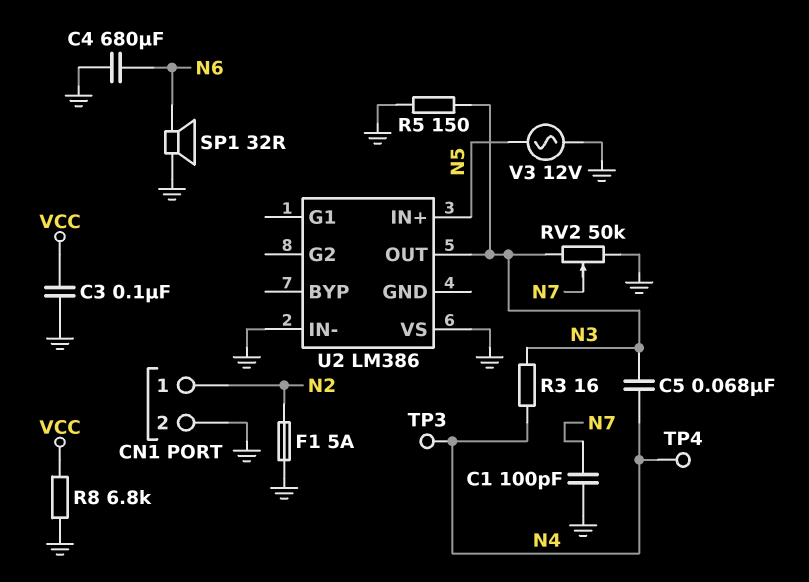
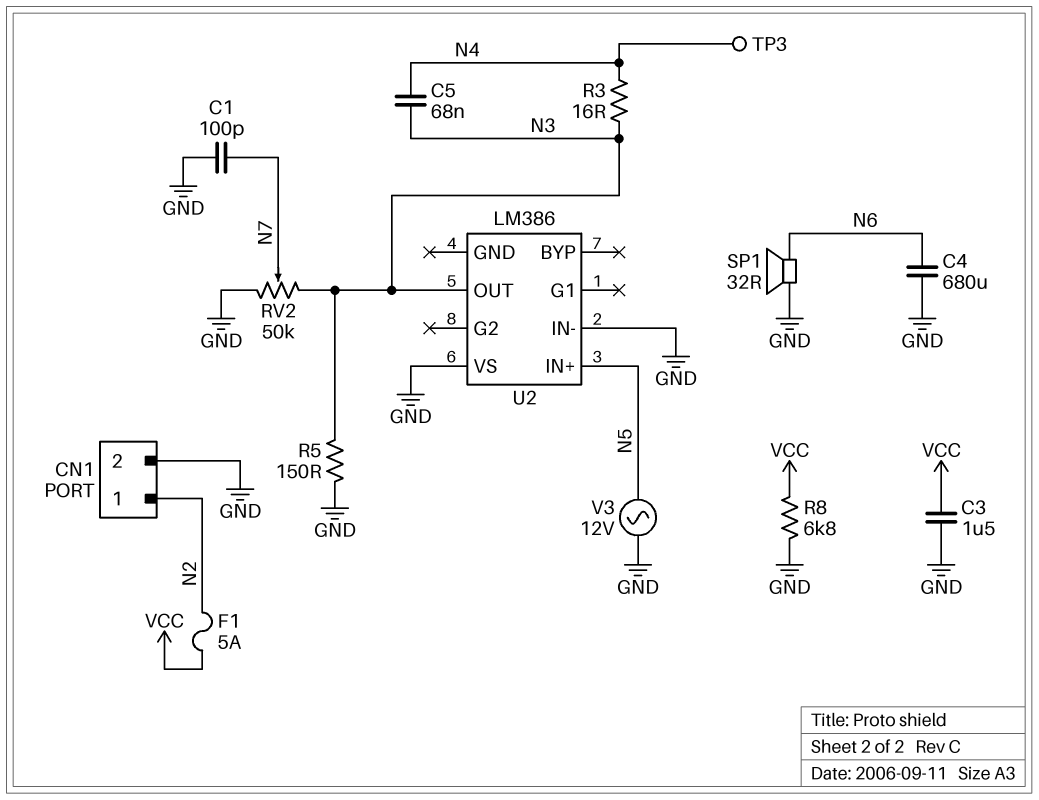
C3: 100nF (GND, VCC) -> 1.5uF (GND, VCC)
F1: 5A (GND, N2) -> 5A (N2, VCC)
TP4: test point (N4) -> none

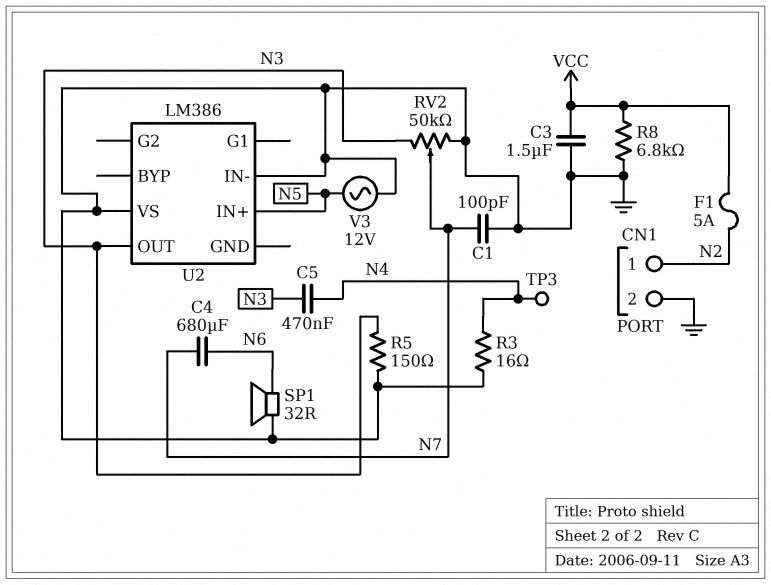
C4: 680uF (GND, N6) -> 680uF (N6, N7)
C5: 68nF (N3, N4) -> 470nF (N3, N4)
R3: 16 (N3, N4) -> 16 (GND, N4)

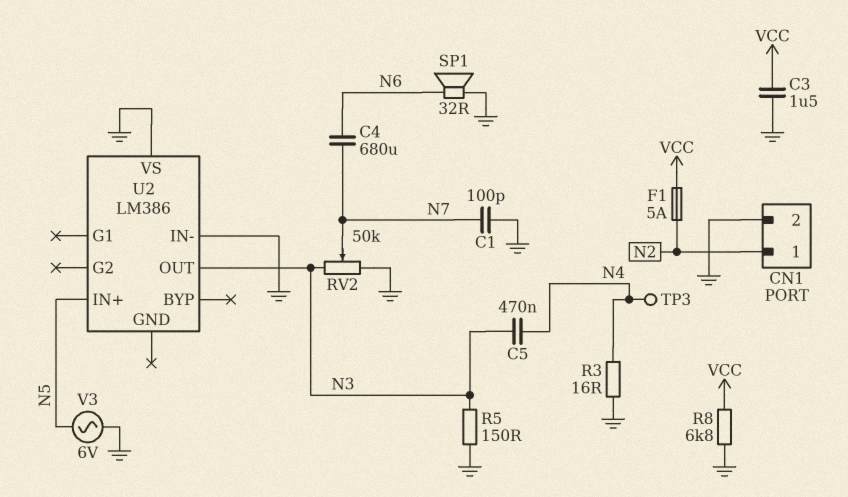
V3: AC 12V (GND, N5) -> AC 6V (GND, N5)

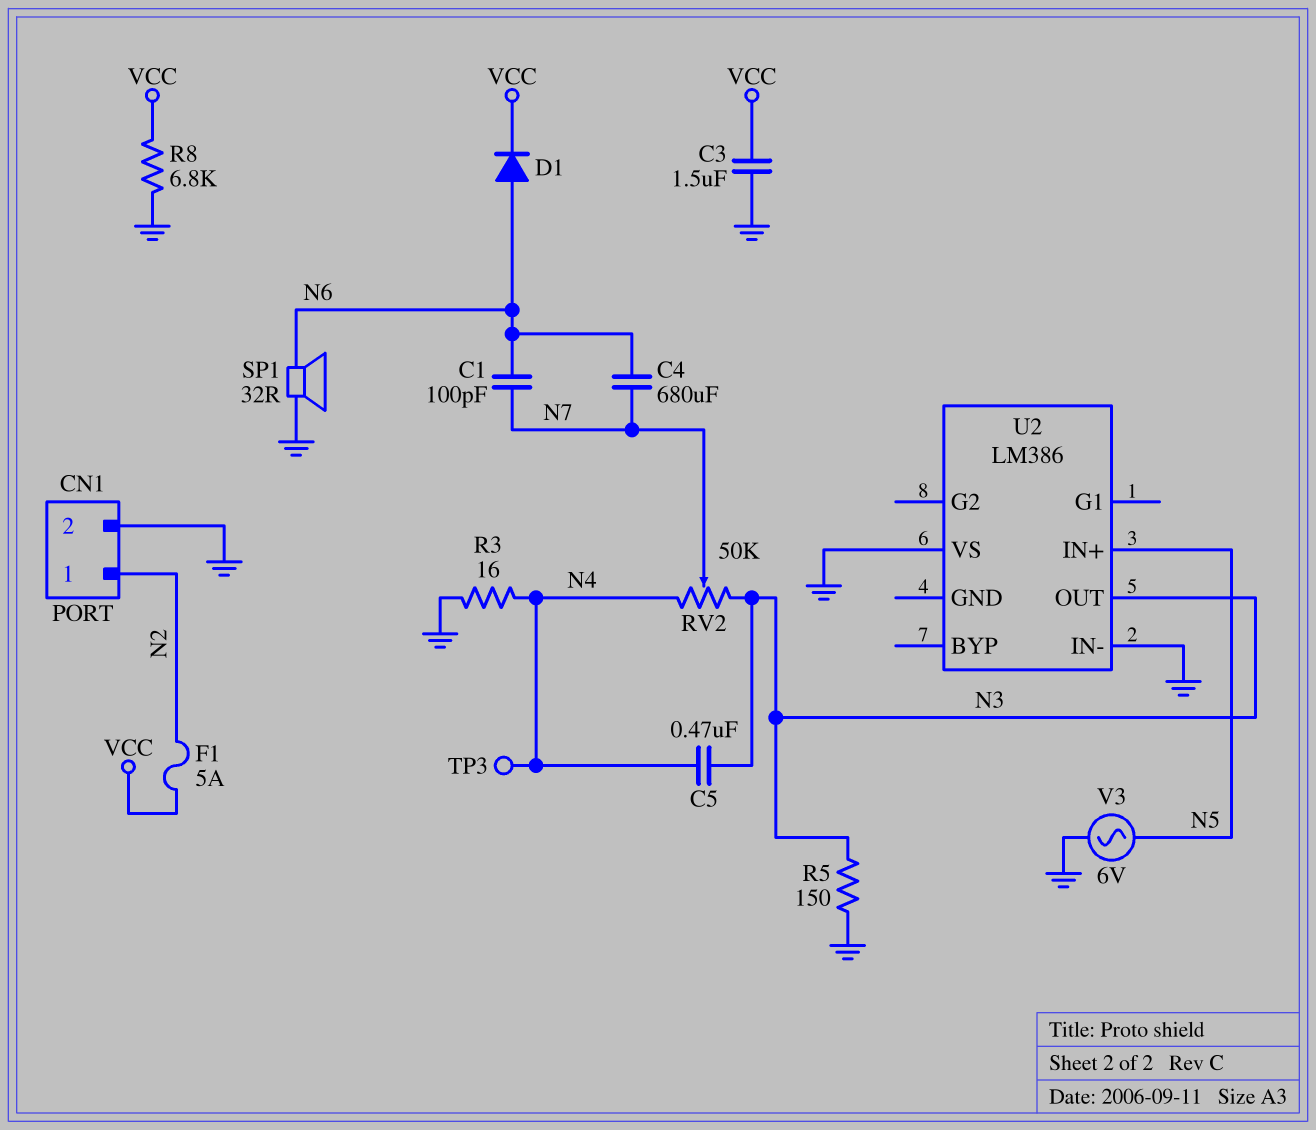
C1: 100pF (GND, N7) -> 100pF (N6, N7)
D1: none -> diode (A N6, K VCC)
RV2: 50k (GND, N3, wiper N7) -> 50k (N3, N4, wiper N7)

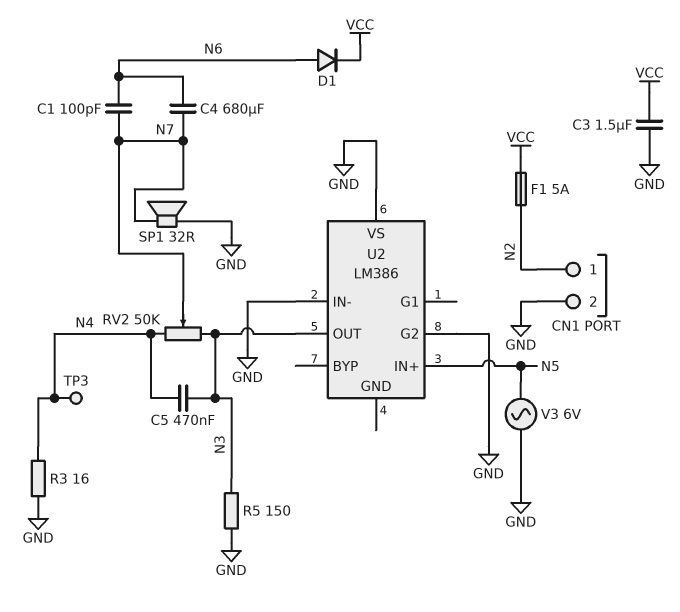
R8: 6.8k (GND, VCC) -> none
SP1: speaker 32R (GND, N6) -> speaker 32R (GND, N7)
U2 pin G2: none -> GND

